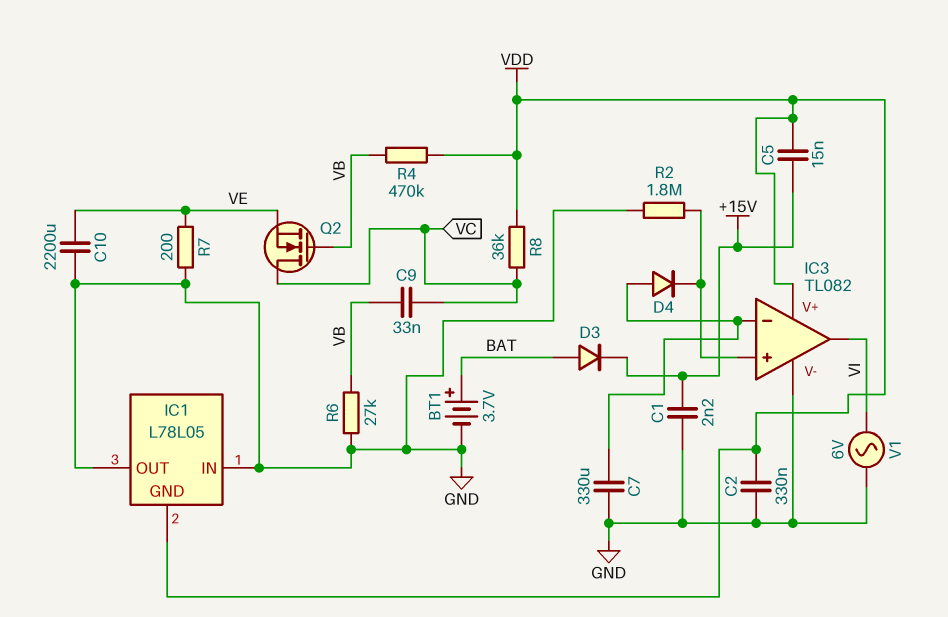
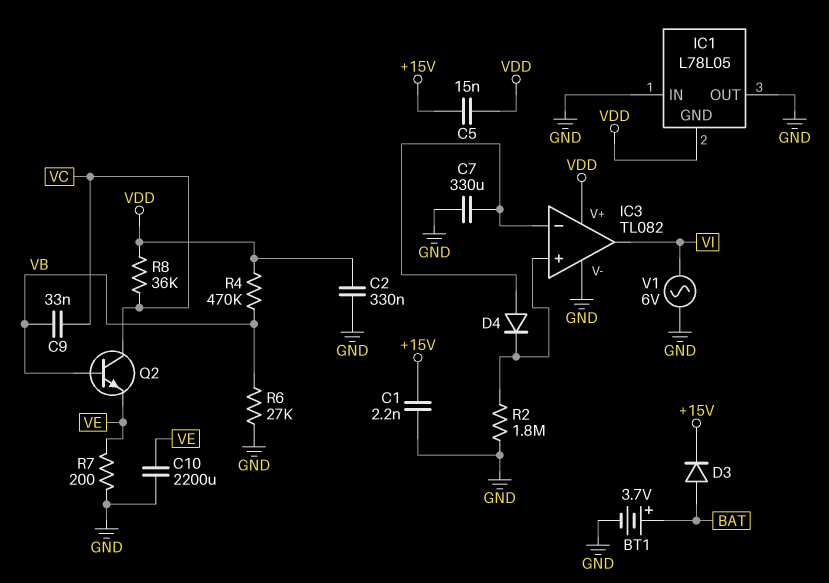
Q2: NMOS (G VB, D VC, S VE) -> NPN (B VB, C VC, E VE)

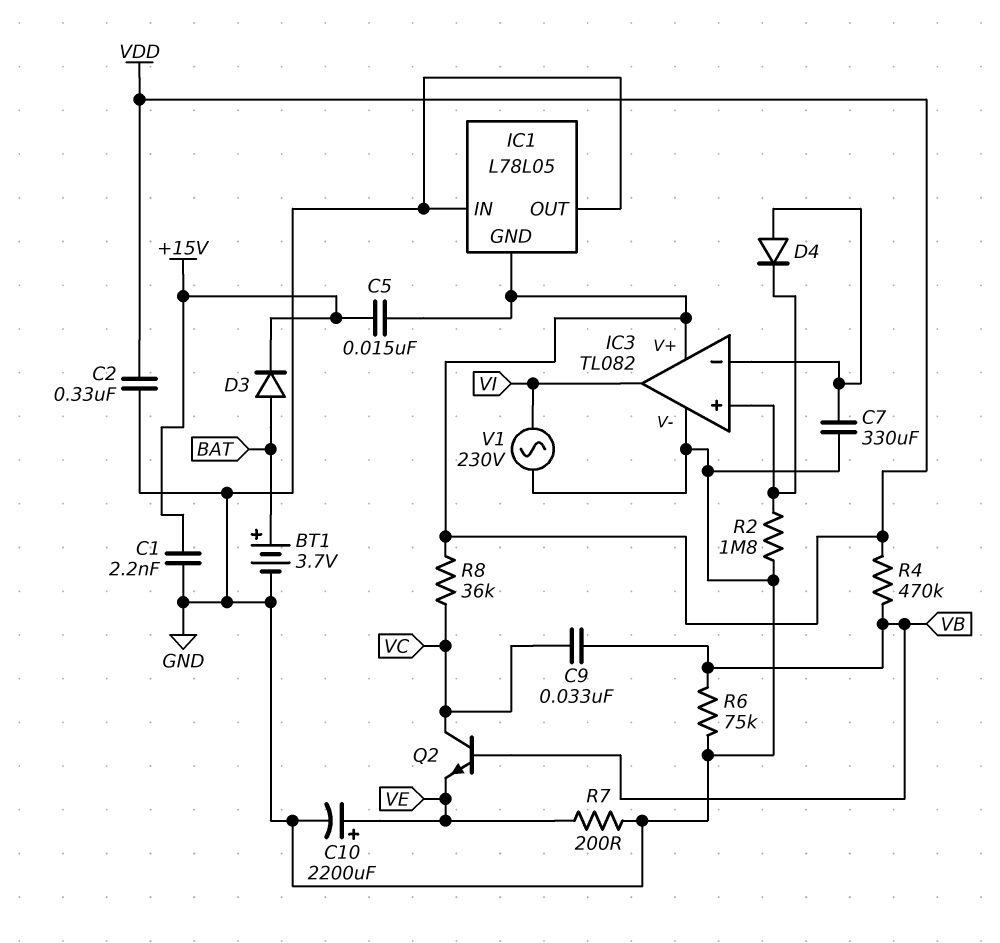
C10: 2200uF (GND, VE) -> 2200uF (plus VE, minus GND)
R6: 27k (GND, VB) -> 75k (GND, VB)
V1: AC 6V (GND, VI) -> AC 230V (GND, VI)

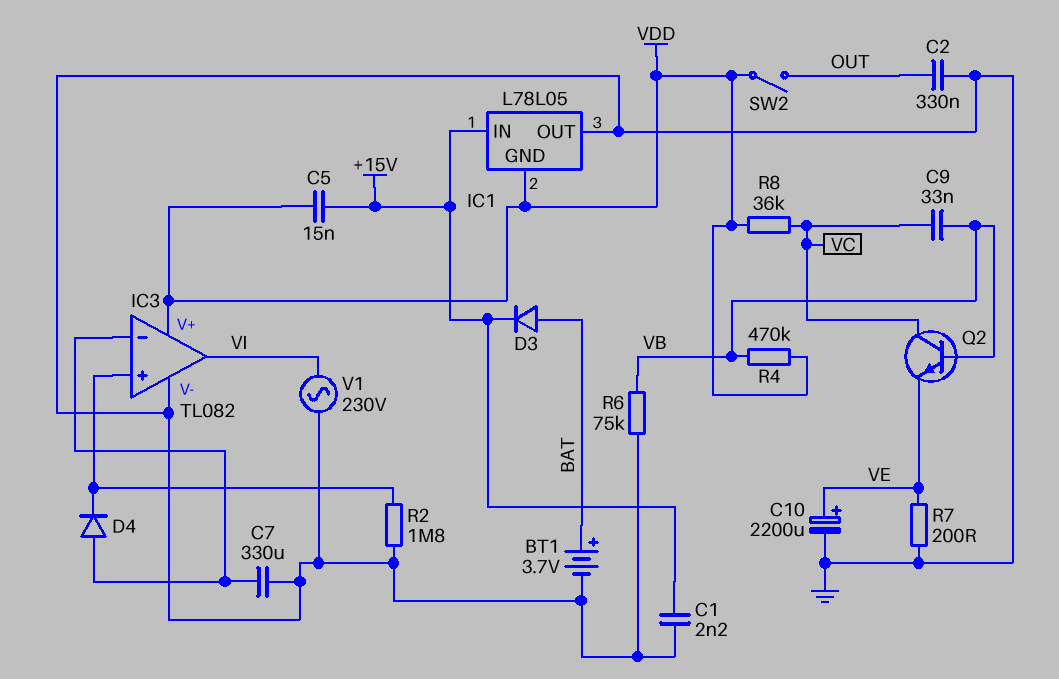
C2: 330nF (GND, VDD) -> 330nF (GND, OUT)
IC1 pin IN: GND -> +15V
SW2: none -> switch (OUT, VDD)

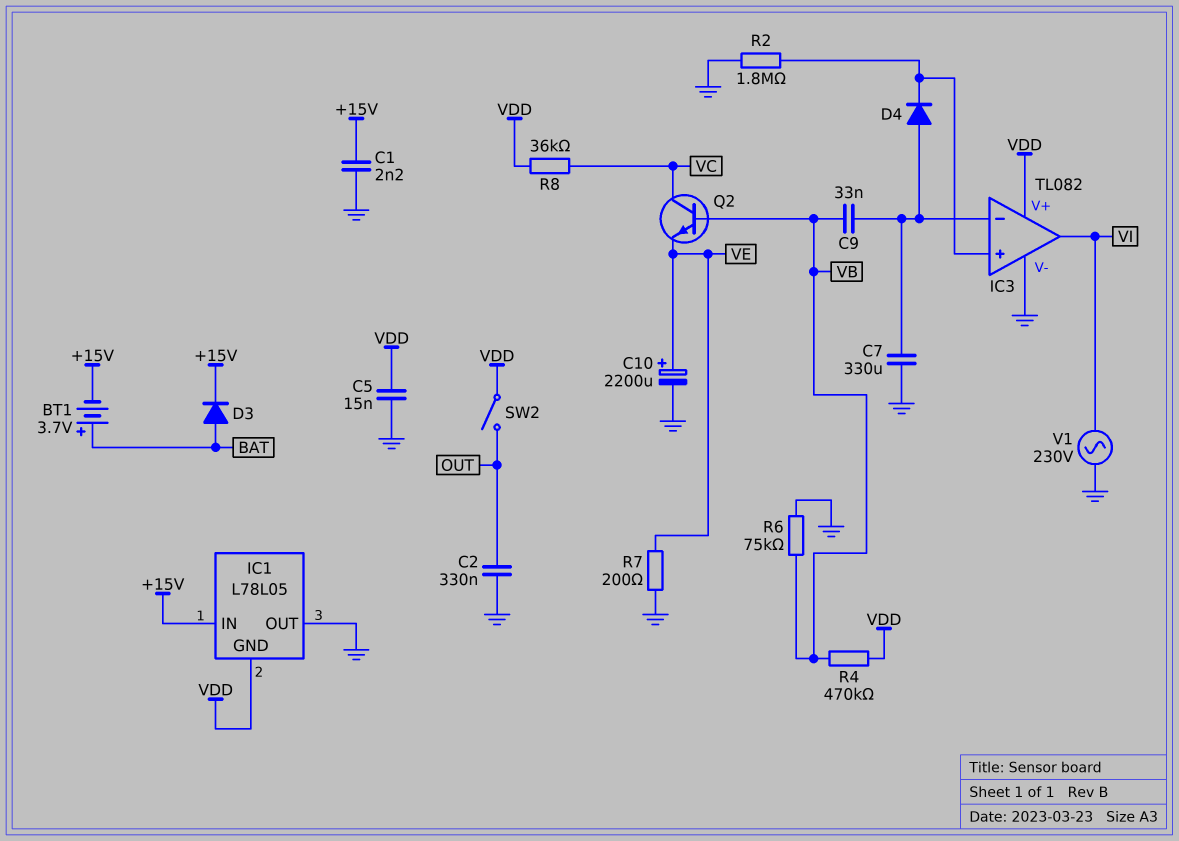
BT1: 3.7V (plus BAT, minus GND) -> 3.7V (plus BAT, minus +15V)
C5: 15nF (+15V, VDD) -> 15nF (GND, VDD)
C9: 33nF (VB, VC) -> 33nF (IC3/in-, VB)

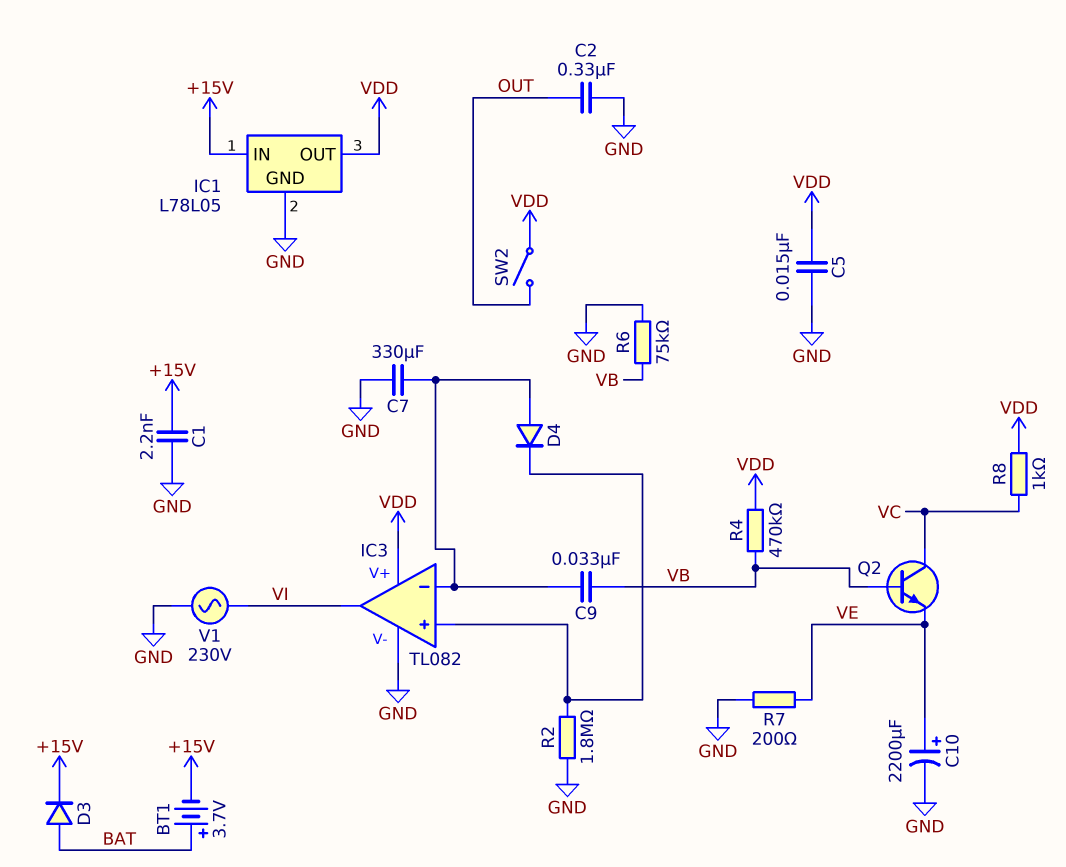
IC1 pin GND: VDD -> GND
IC1 pin OUT: GND -> VDD
R8: 36k (VC, VDD) -> 1k (VC, VDD)

